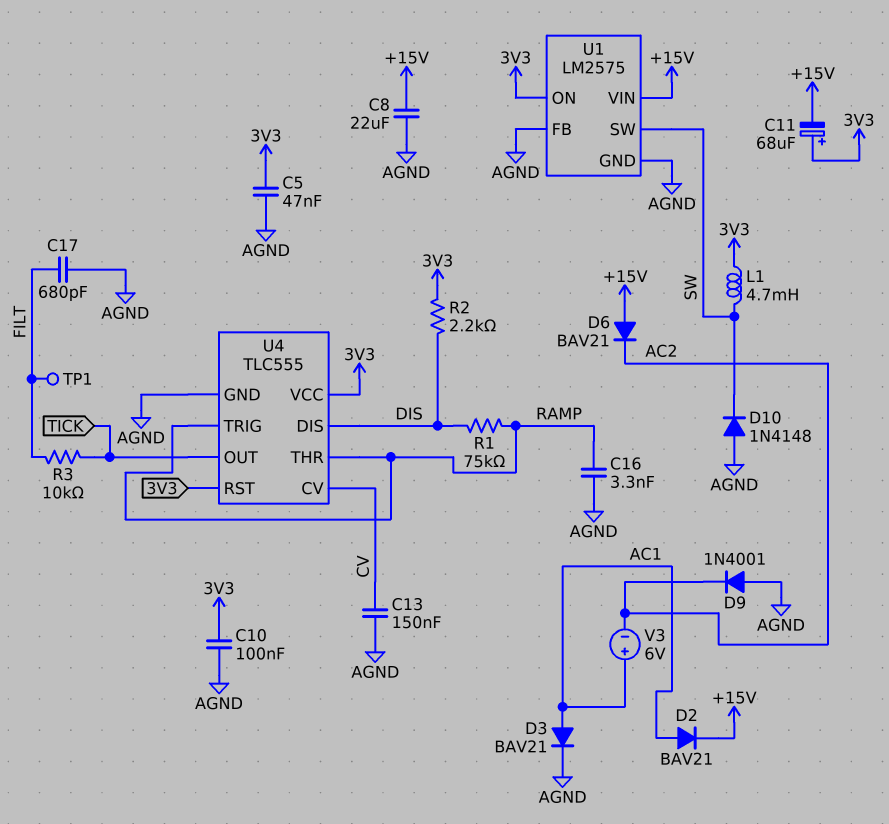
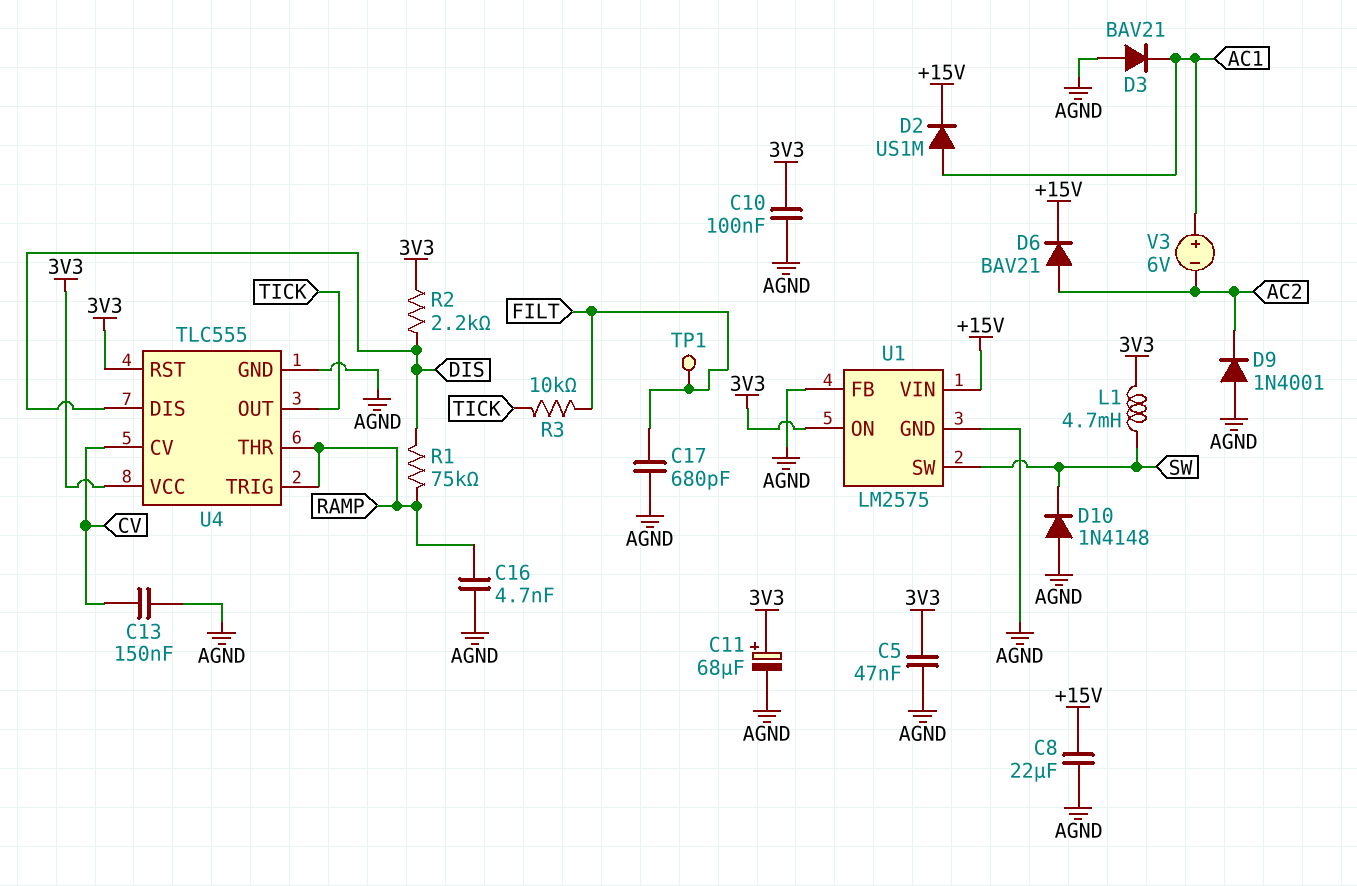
C11: 68uF (plus 3V3, minus +15V) -> 68uF (plus 3V3, minus AGND)
C16: 3.3nF (AGND, RAMP) -> 4.7nF (AGND, RAMP)
D2: diode BAV21 (A AC1, K +15V) -> diode US1M (A AC1, K +15V)
D3: diode BAV21 (A AC1, K AGND) -> diode BAV21 (A AGND, K AC1)
D6: diode BAV21 (A +15V, K AC2) -> diode BAV21 (A AC2, K +15V)

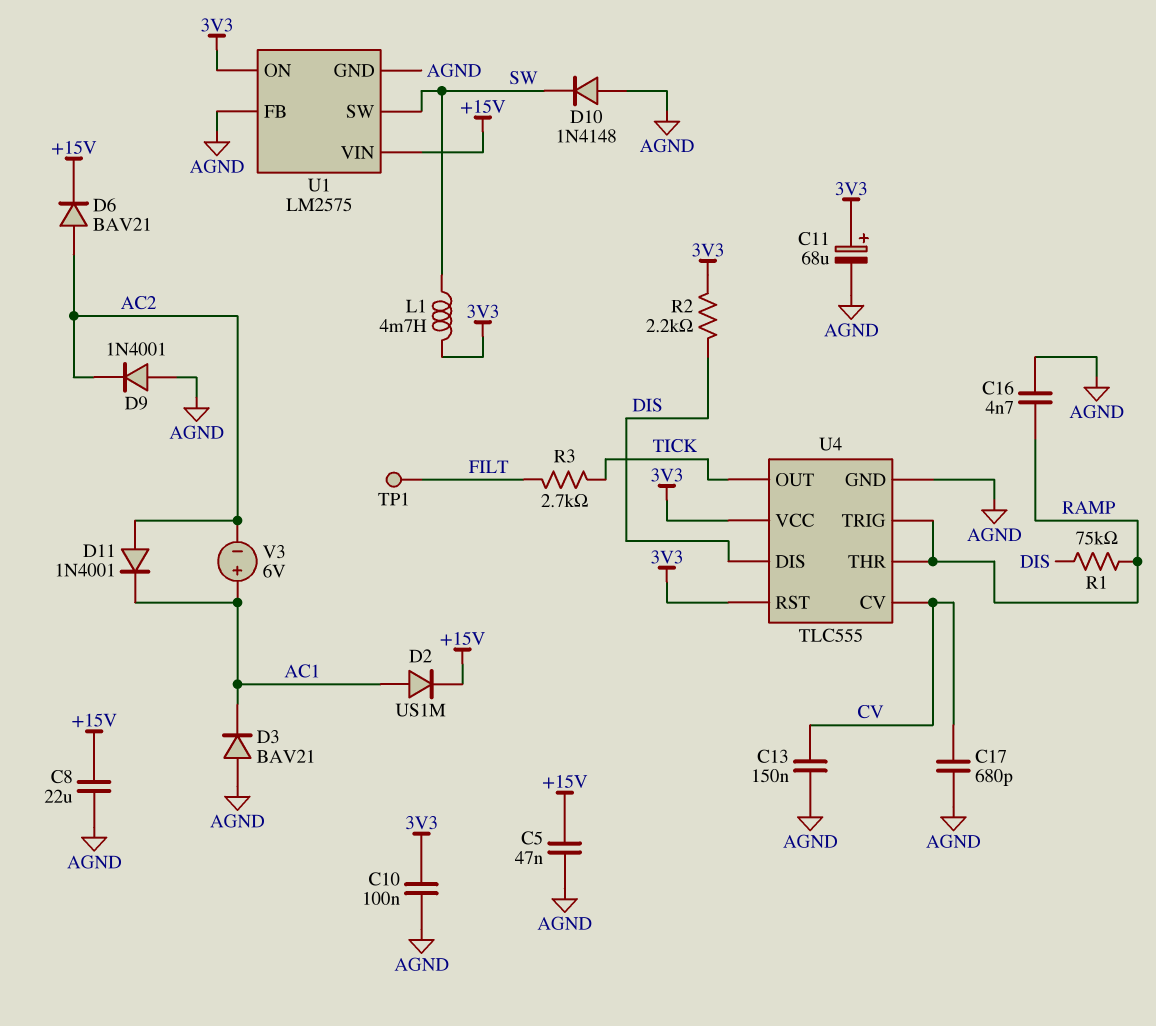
C5: 47nF (3V3, AGND) -> 47nF (+15V, AGND)
C17: 680pF (AGND, FILT) -> 680pF (AGND, CV)
D11: none -> diode 1N4001 (A AC2, K AC1)
R3: 10k (FILT, TICK) -> 2.7k (FILT, TICK)

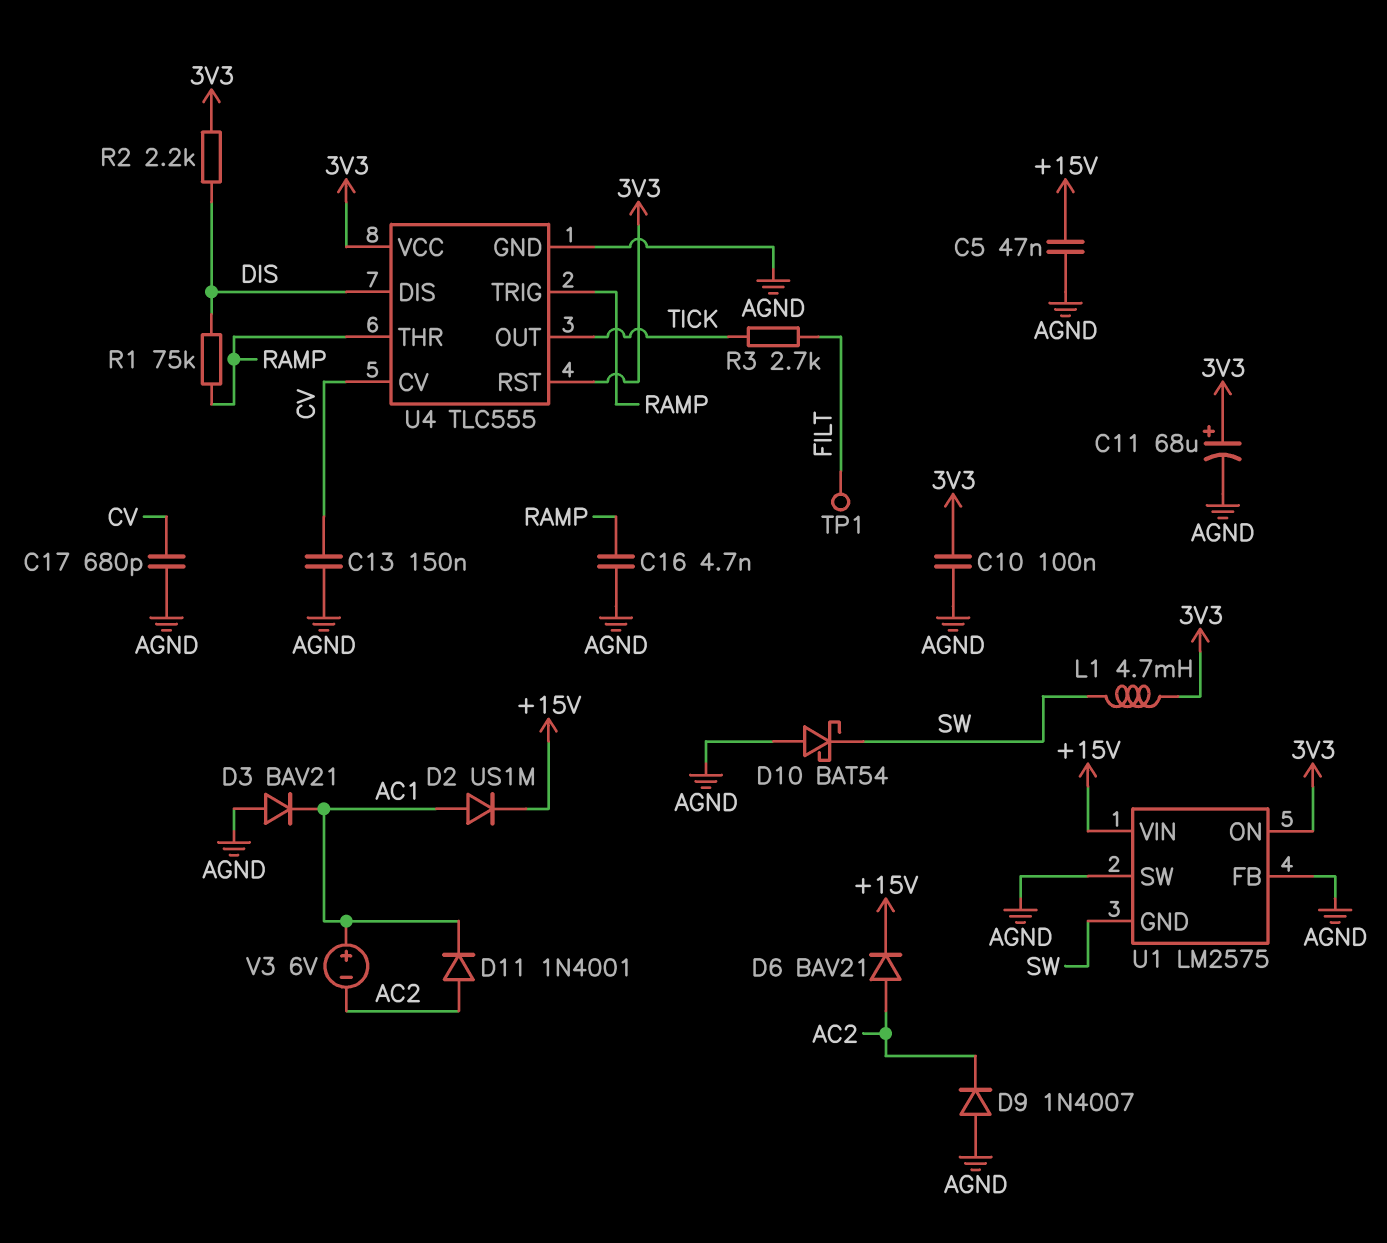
C8: 22uF (+15V, AGND) -> none
D9: diode 1N4001 (A AGND, K AC2) -> diode 1N4007 (A AGND, K AC2)
D10: diode 1N4148 (A AGND, K SW) -> schottky BAT54 (A AGND, K SW)
U1 pin GND: AGND -> SW
U1 pin SW: SW -> AGND

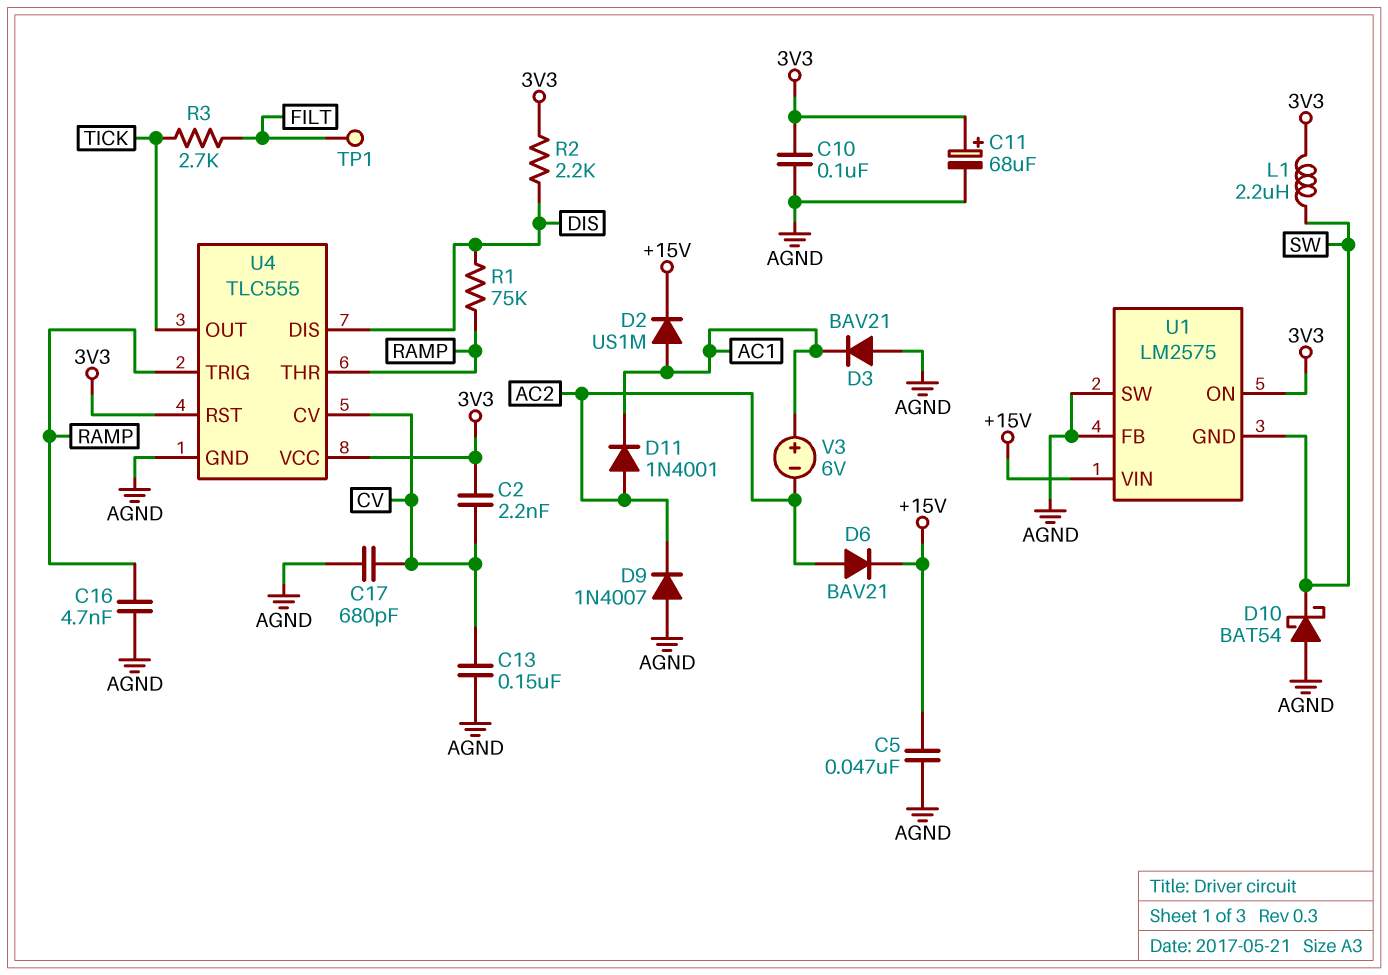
C2: none -> 2.2nF (3V3, CV)
L1: 4.7mH (3V3, SW) -> 2.2uH (3V3, SW)

